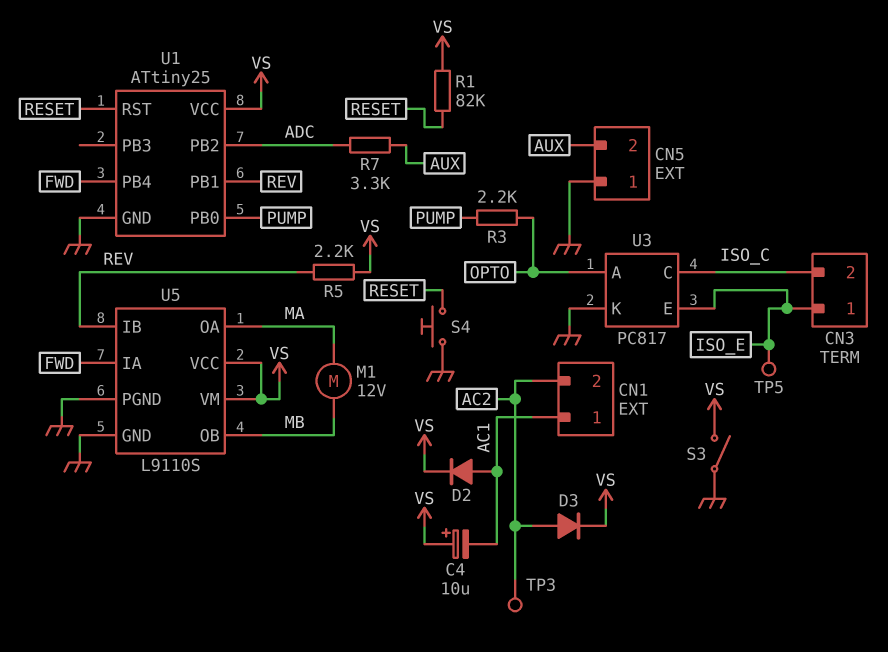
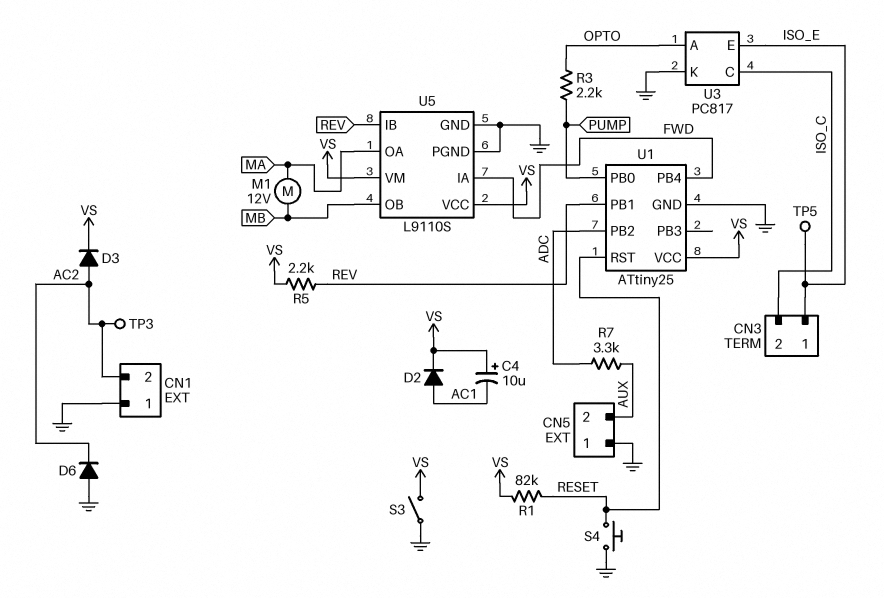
CN1 pin 1: AC1 -> GND
D6: none -> diode (A GND, K AC2)

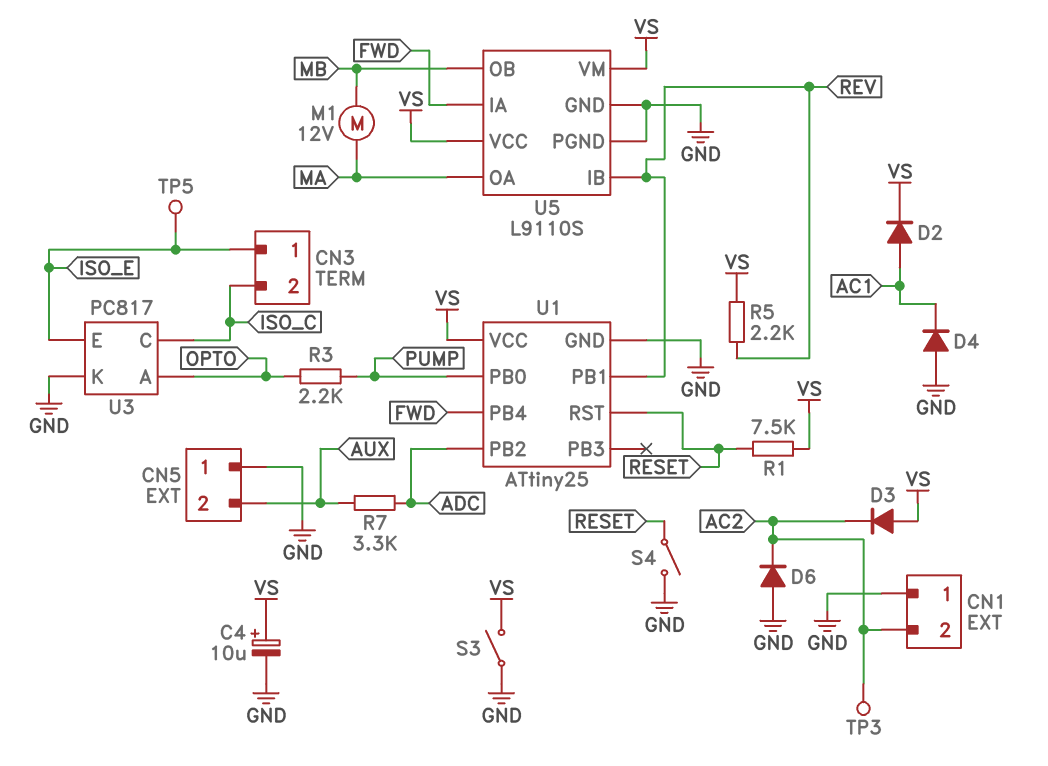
C4: 10uF (plus VS, minus AC1) -> 10uF (plus VS, minus GND)
D3: diode (A AC2, K VS) -> diode (A VS, K AC2)
D4: none -> diode (A GND, K AC1)
R1: 82k (RESET, VS) -> 7.5k (RESET, VS)
S4: button (GND, RESET) -> switch (GND, RESET)

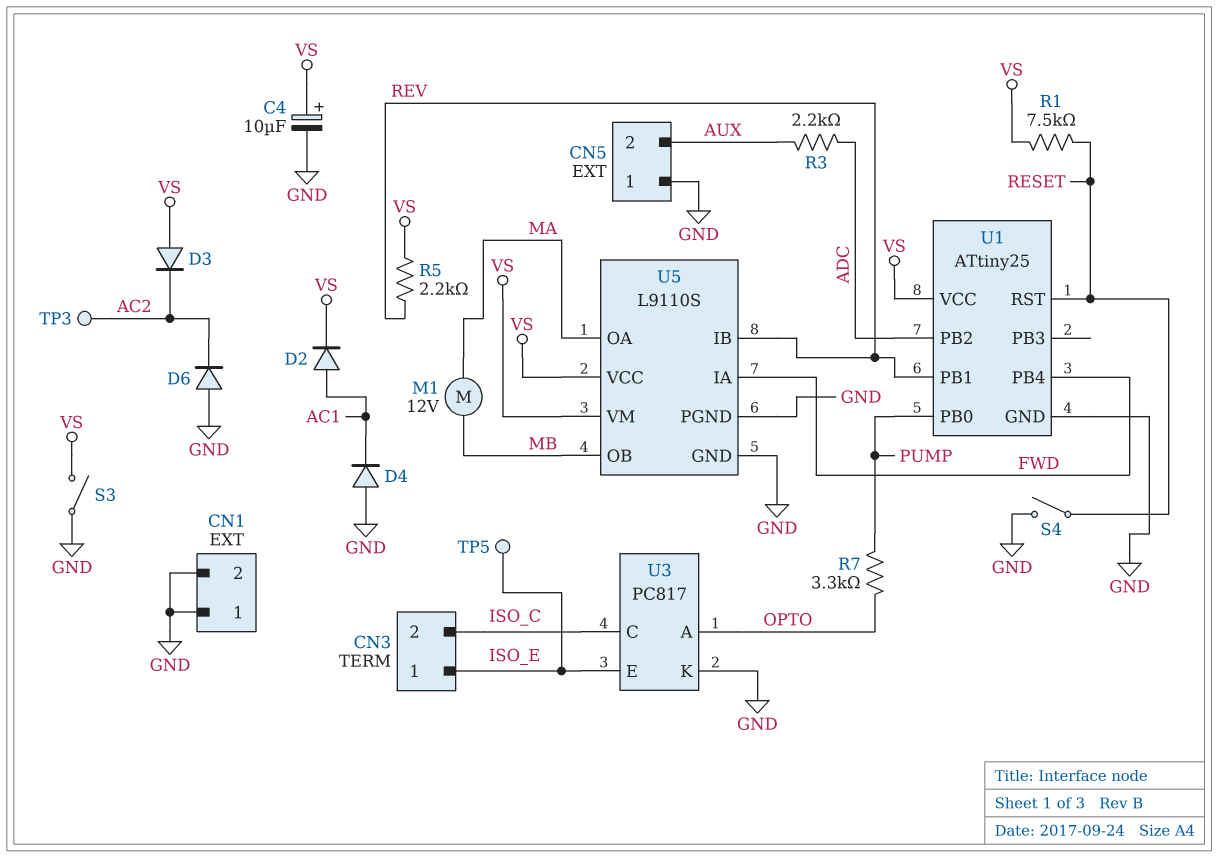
CN1 pin 2: AC2 -> GND
R3: 2.2k (OPTO, PUMP) -> 2.2k (ADC, AUX)
R7: 3.3k (ADC, AUX) -> 3.3k (OPTO, PUMP)

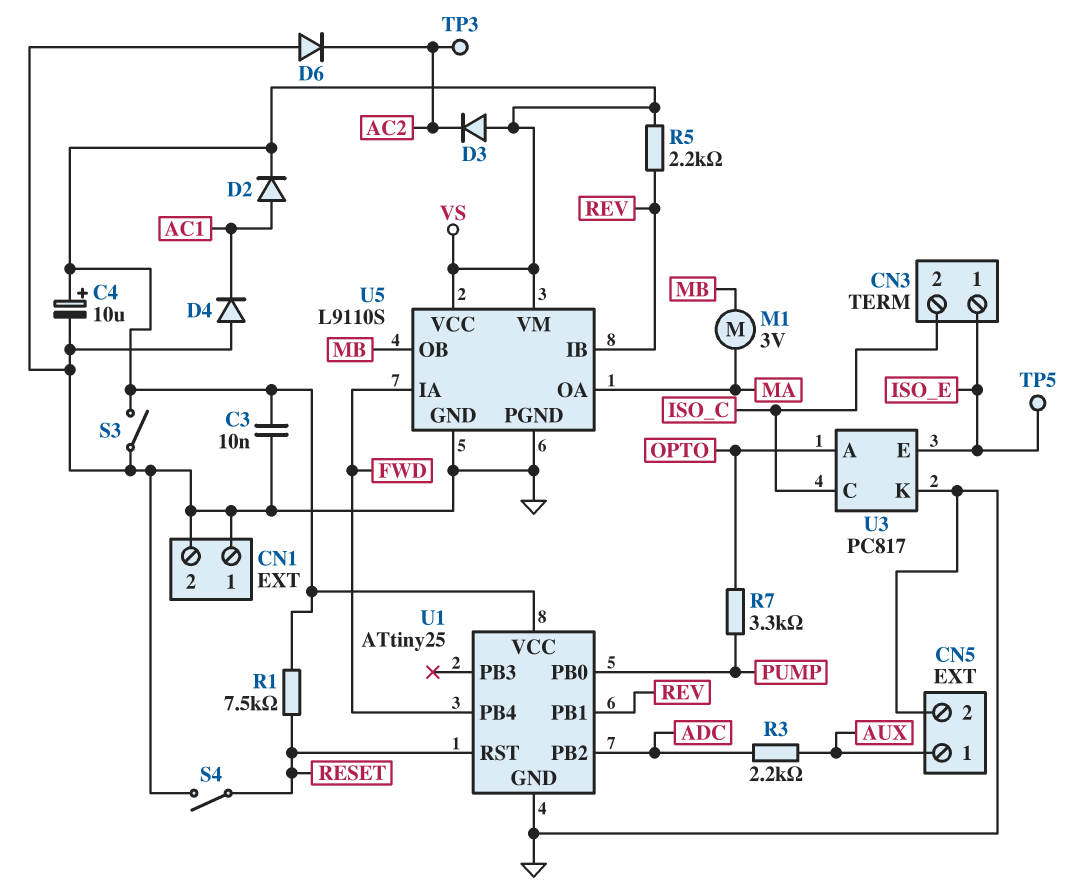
C3: none -> 10nF (GND, VS)
CN5 pin 1: GND -> AUX
CN5 pin 2: AUX -> GND
M1: motor 12V (MA, MB) -> motor 3V (MA, MB)

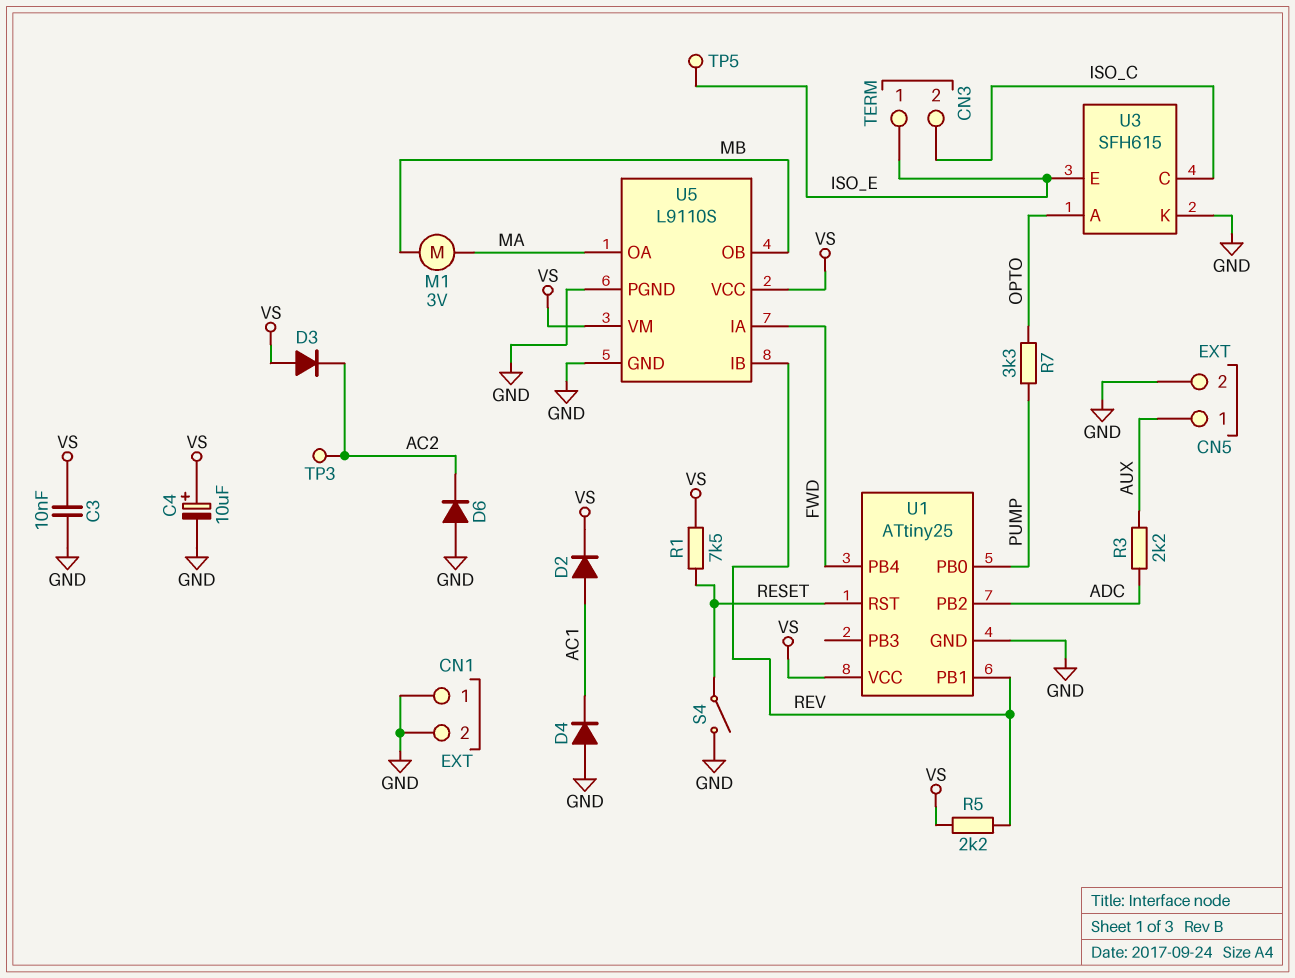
S3: switch (GND, VS) -> none
U3: PC817 -> SFH615

